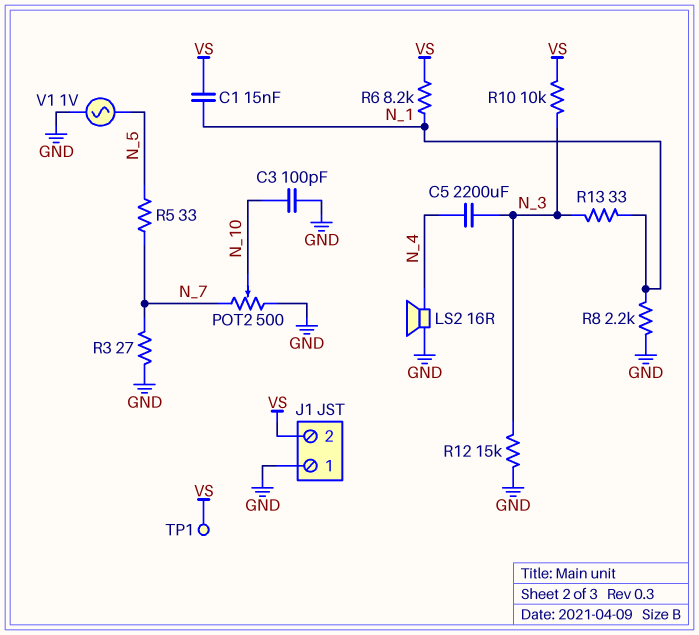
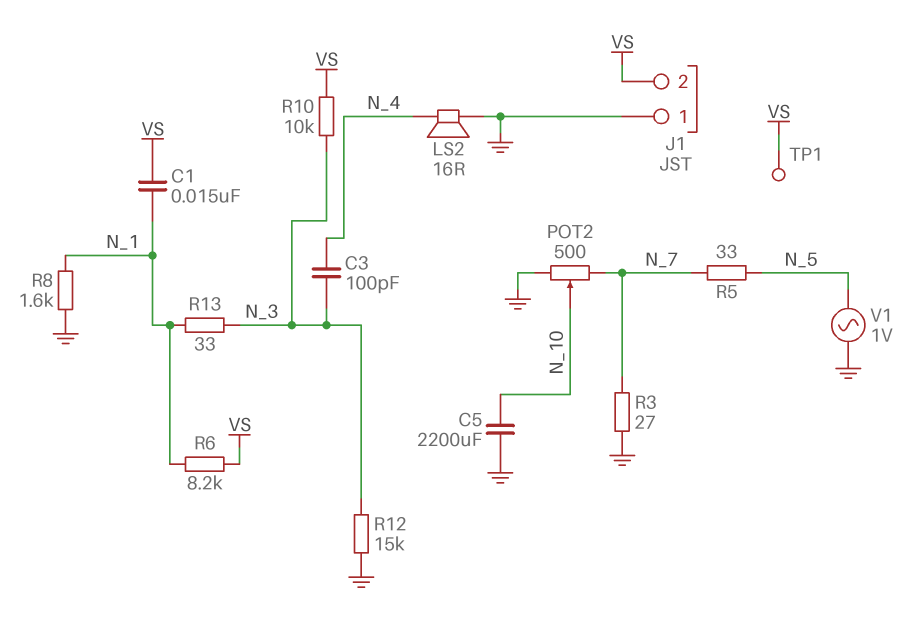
C3: 100pF (GND, N_10) -> 100pF (N_3, N_4)
C5: 2200uF (N_3, N_4) -> 2200uF (GND, N_10)
R8: 2.2k (GND, N_1) -> 1.6k (GND, N_1)

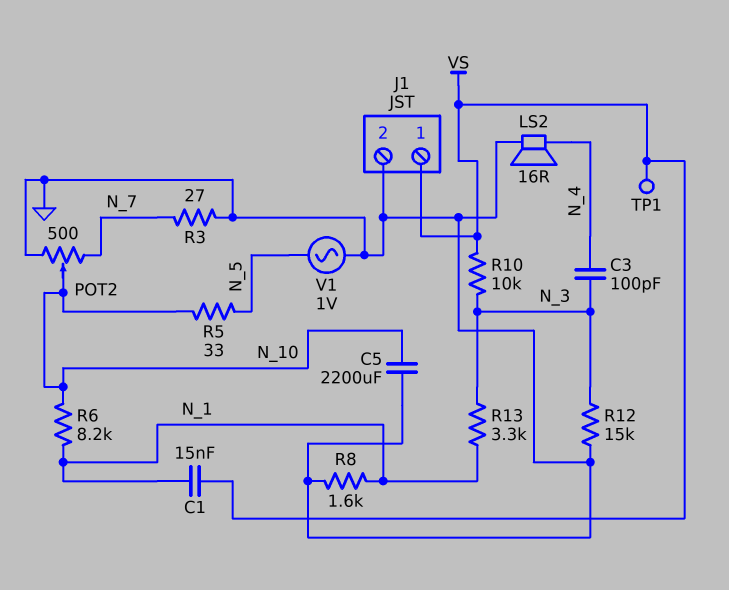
J1 pin 1: GND -> VS
J1 pin 2: VS -> GND
R5: 33 (N_5, N_7) -> 33 (N_5, N_10)
R6: 8.2k (N_1, VS) -> 8.2k (N_1, N_10)
R13: 33 (N_1, N_3) -> 3.3k (N_1, N_3)

